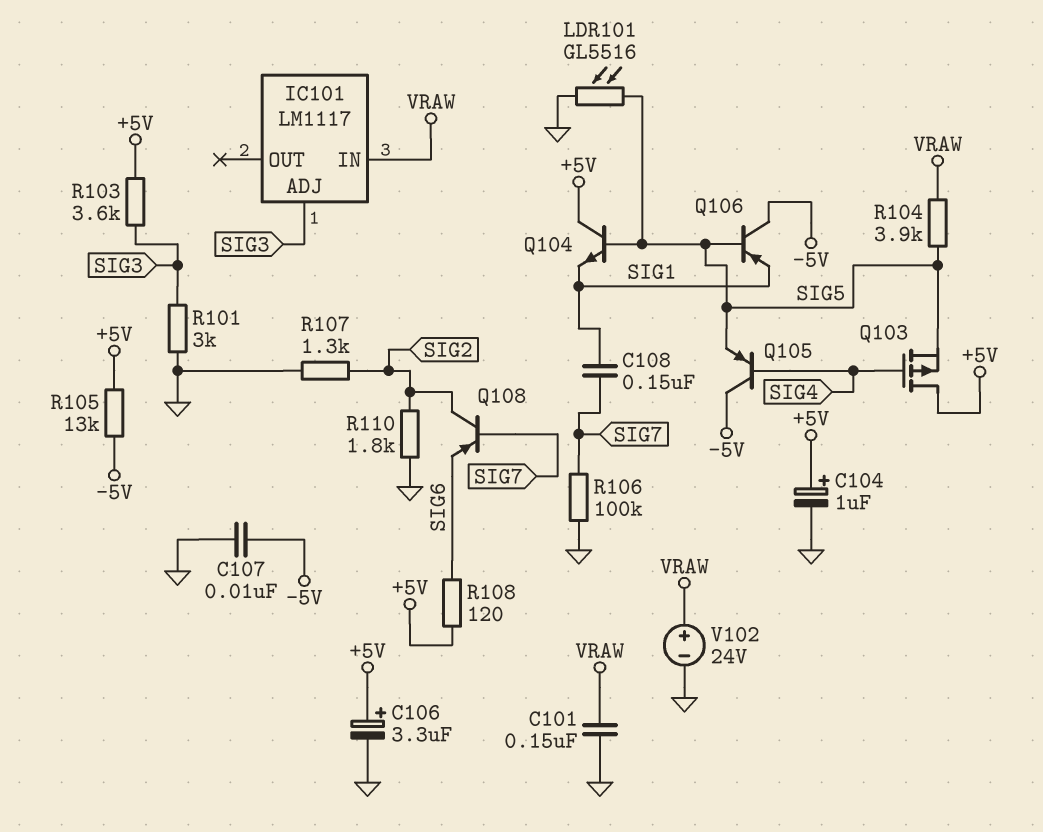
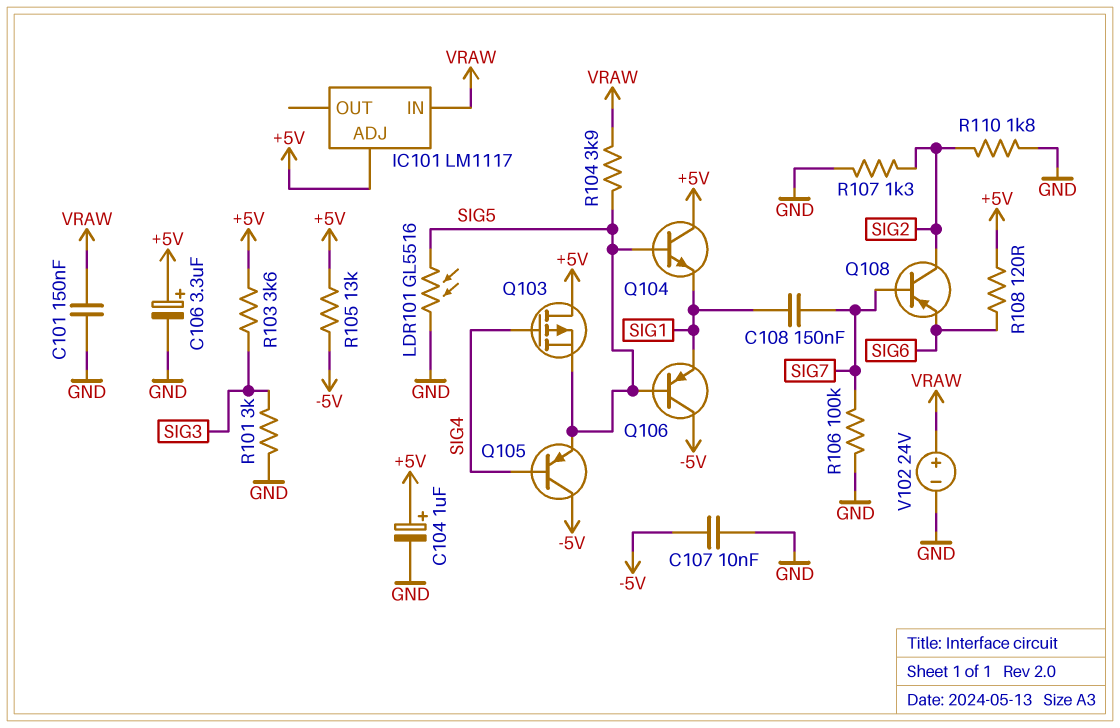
IC101 pin ADJ: SIG3 -> +5V

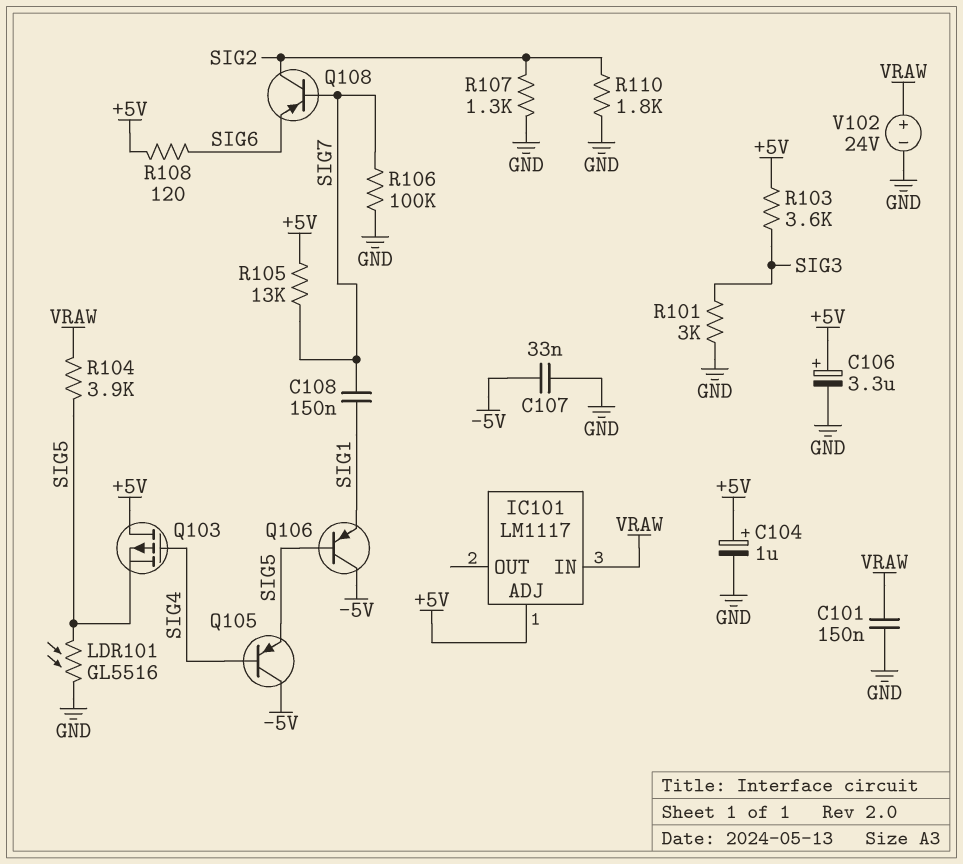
C107: 10nF (-5V, GND) -> 33nF (-5V, GND)
Q104: NPN (B SIG5, C +5V, E SIG1) -> none
R105: 13k (+5V, -5V) -> 13k (+5V, SIG7)

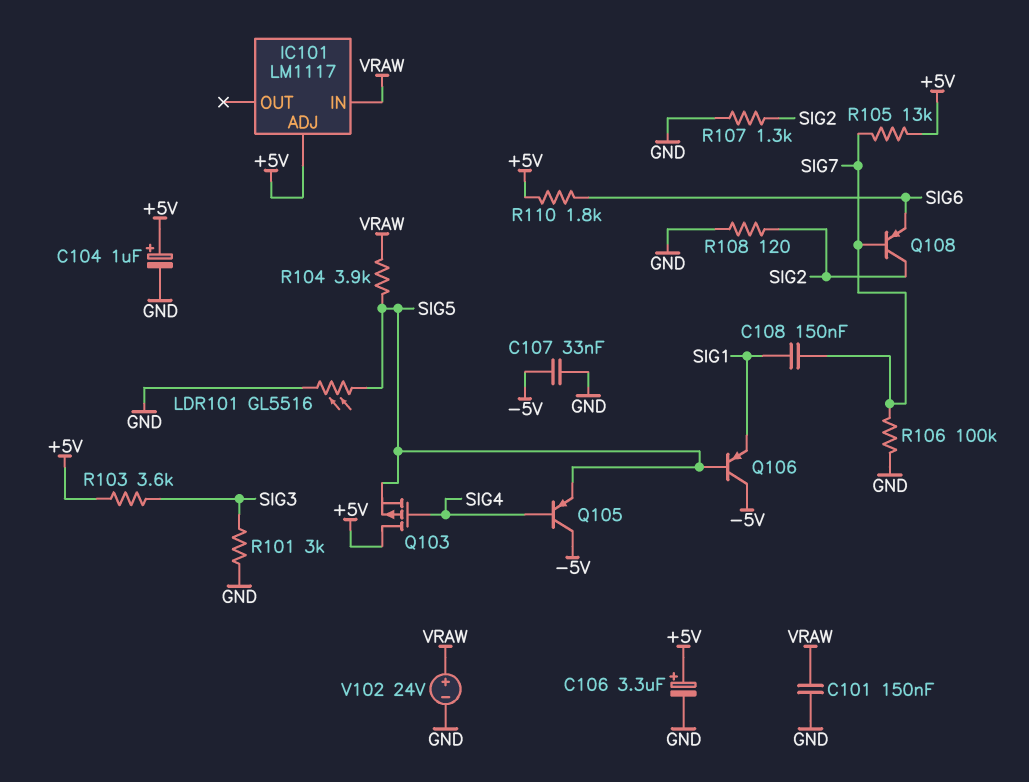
R108: 120 (+5V, SIG6) -> 120 (GND, SIG2)
R110: 1.8k (GND, SIG2) -> 1.8k (+5V, SIG6)

